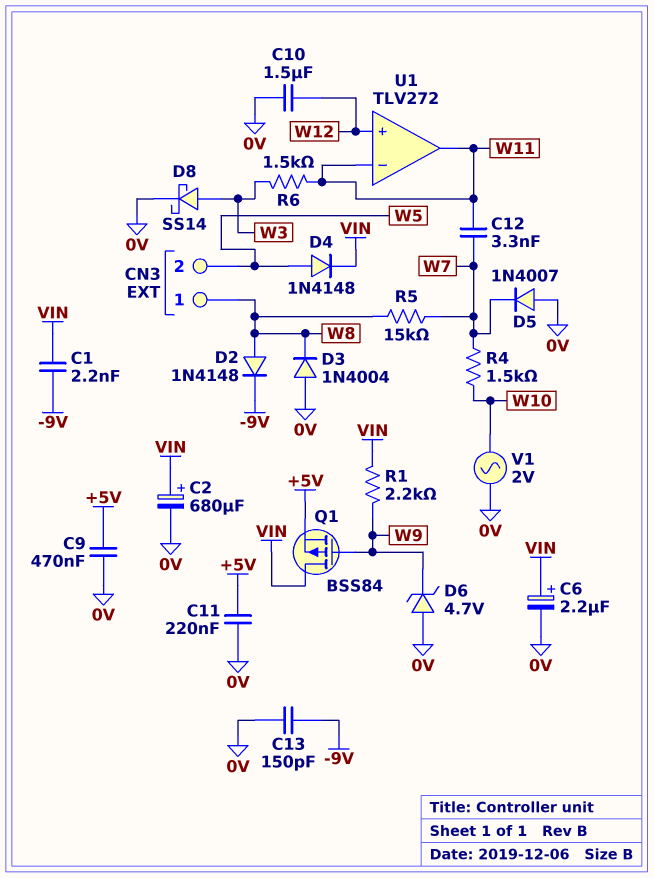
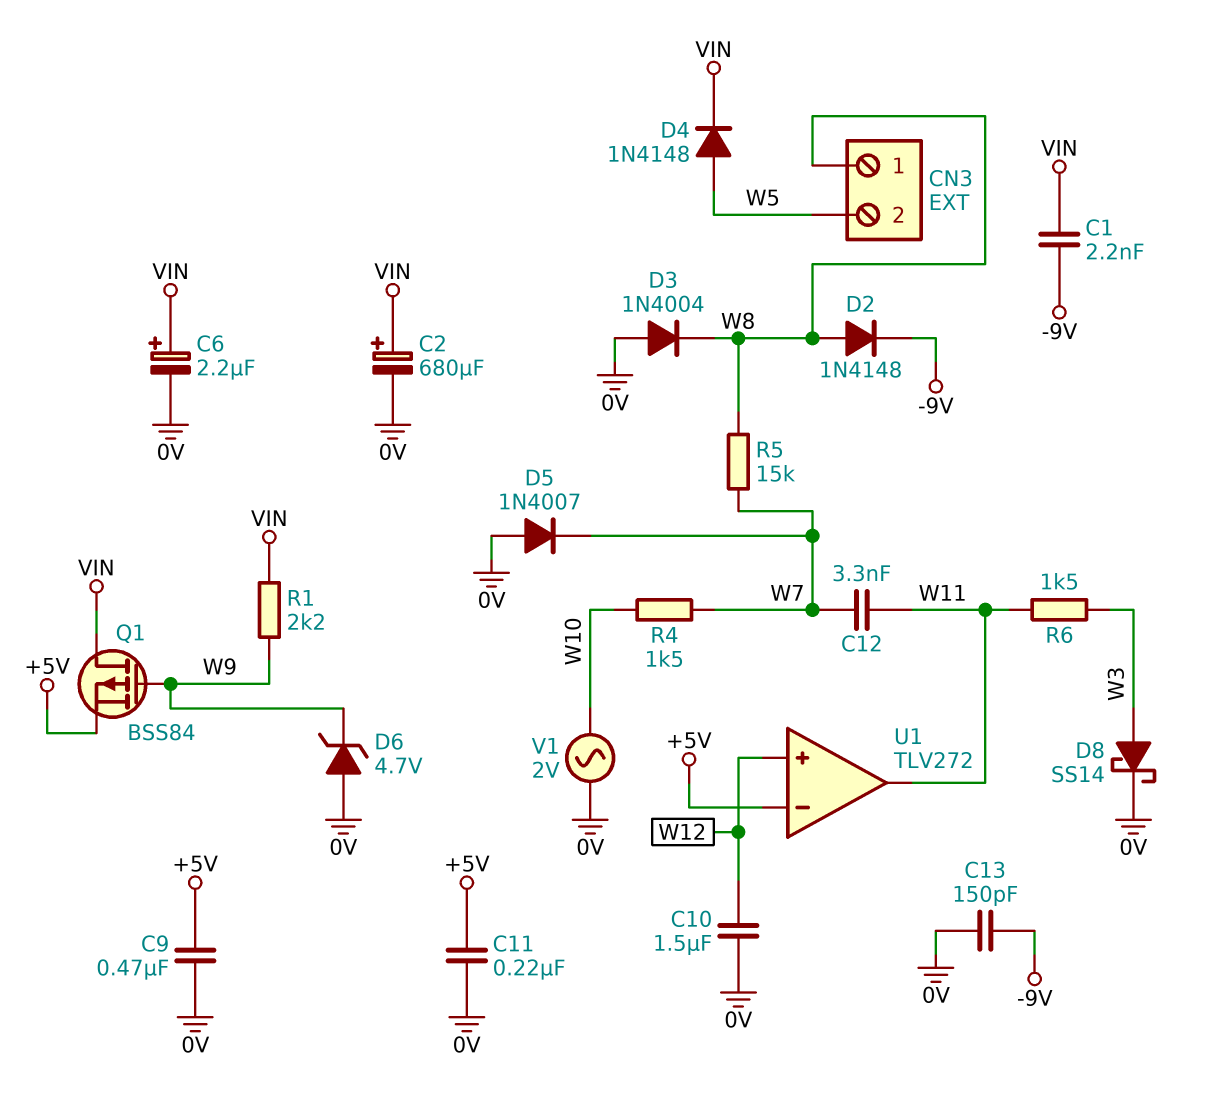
U1 pin in-: W11 -> +5V

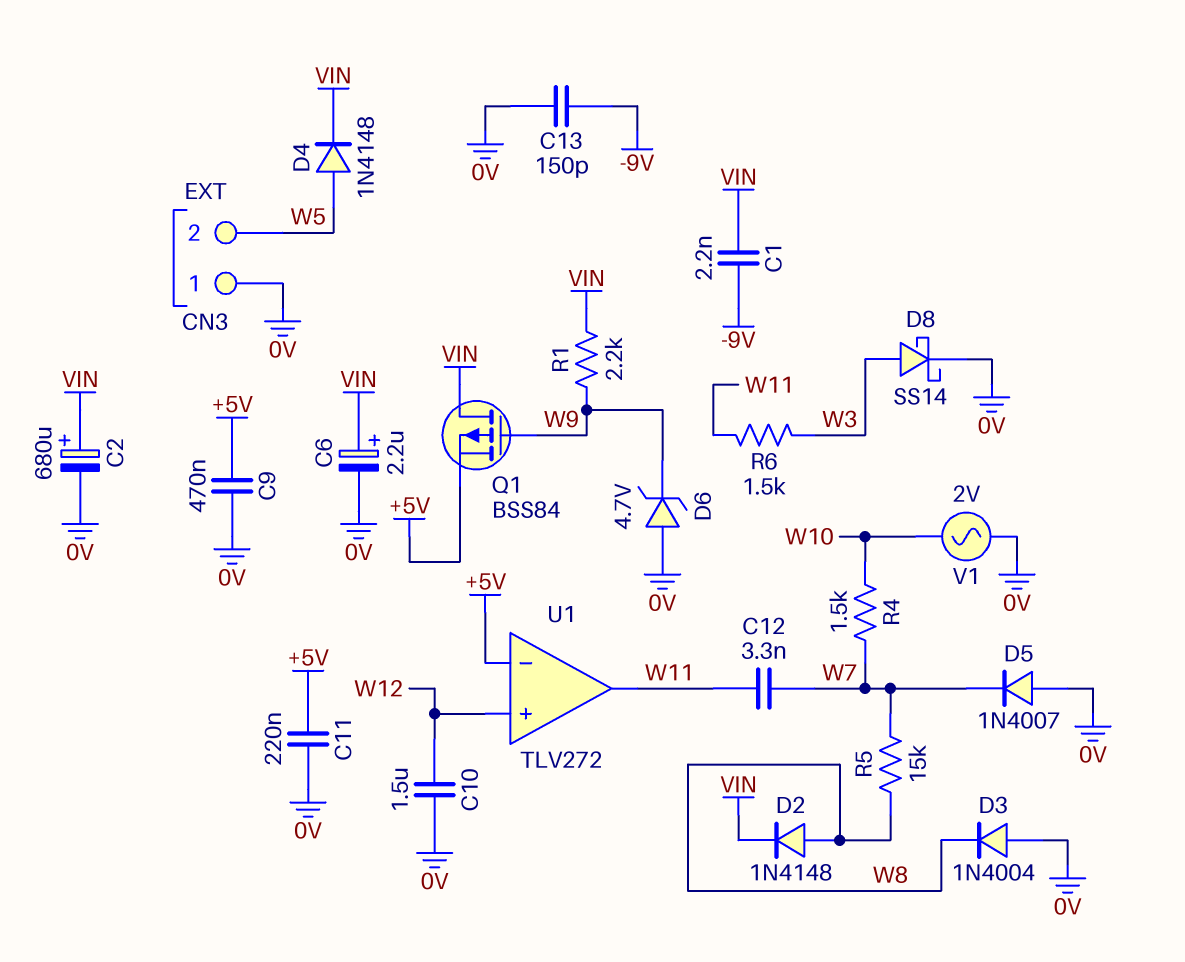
CN3 pin 1: W8 -> 0V
D2: diode 1N4148 (A W8, K -9V) -> diode 1N4148 (A W8, K VIN)

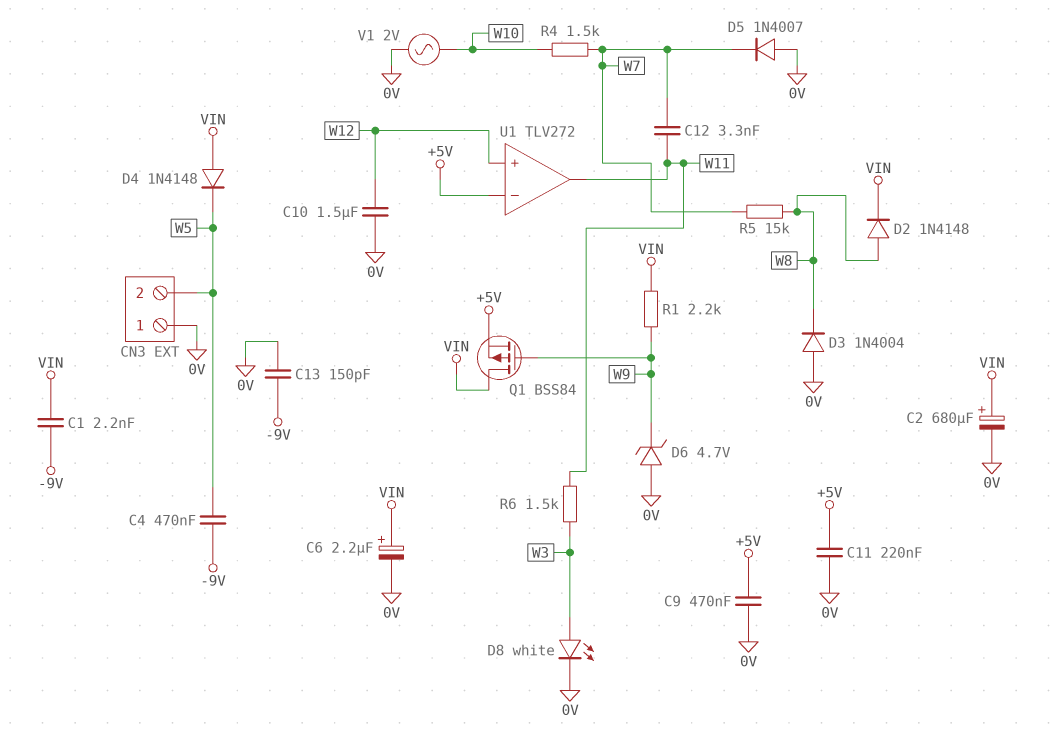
C4: none -> 470nF (-9V, W5)
D4: diode 1N4148 (A W5, K VIN) -> diode 1N4148 (A VIN, K W5)
D8: schottky SS14 (A W3, K 0V) -> LED white (A W3, K 0V)

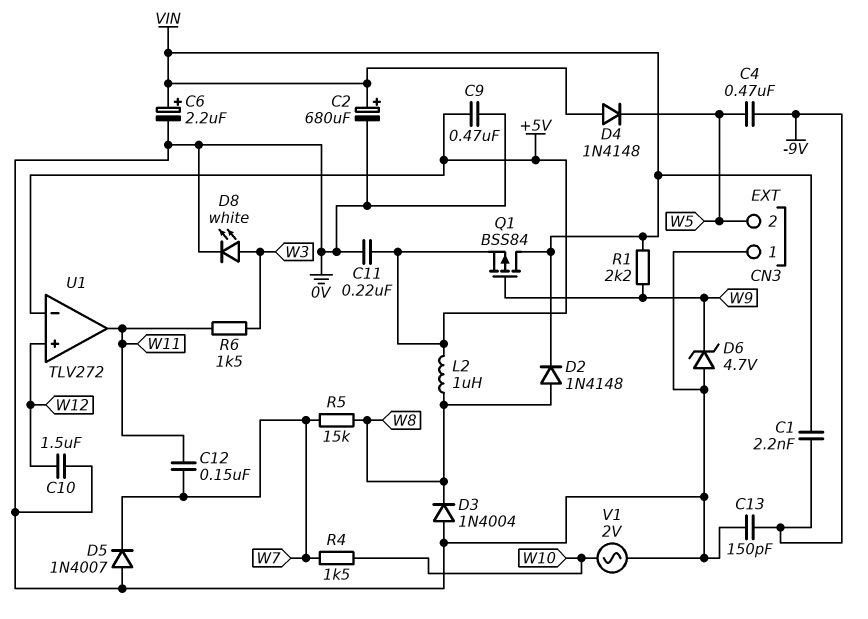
C12: 3.3nF (W7, W11) -> 150nF (W7, W11)
L2: none -> 1uH (+5V, W8)

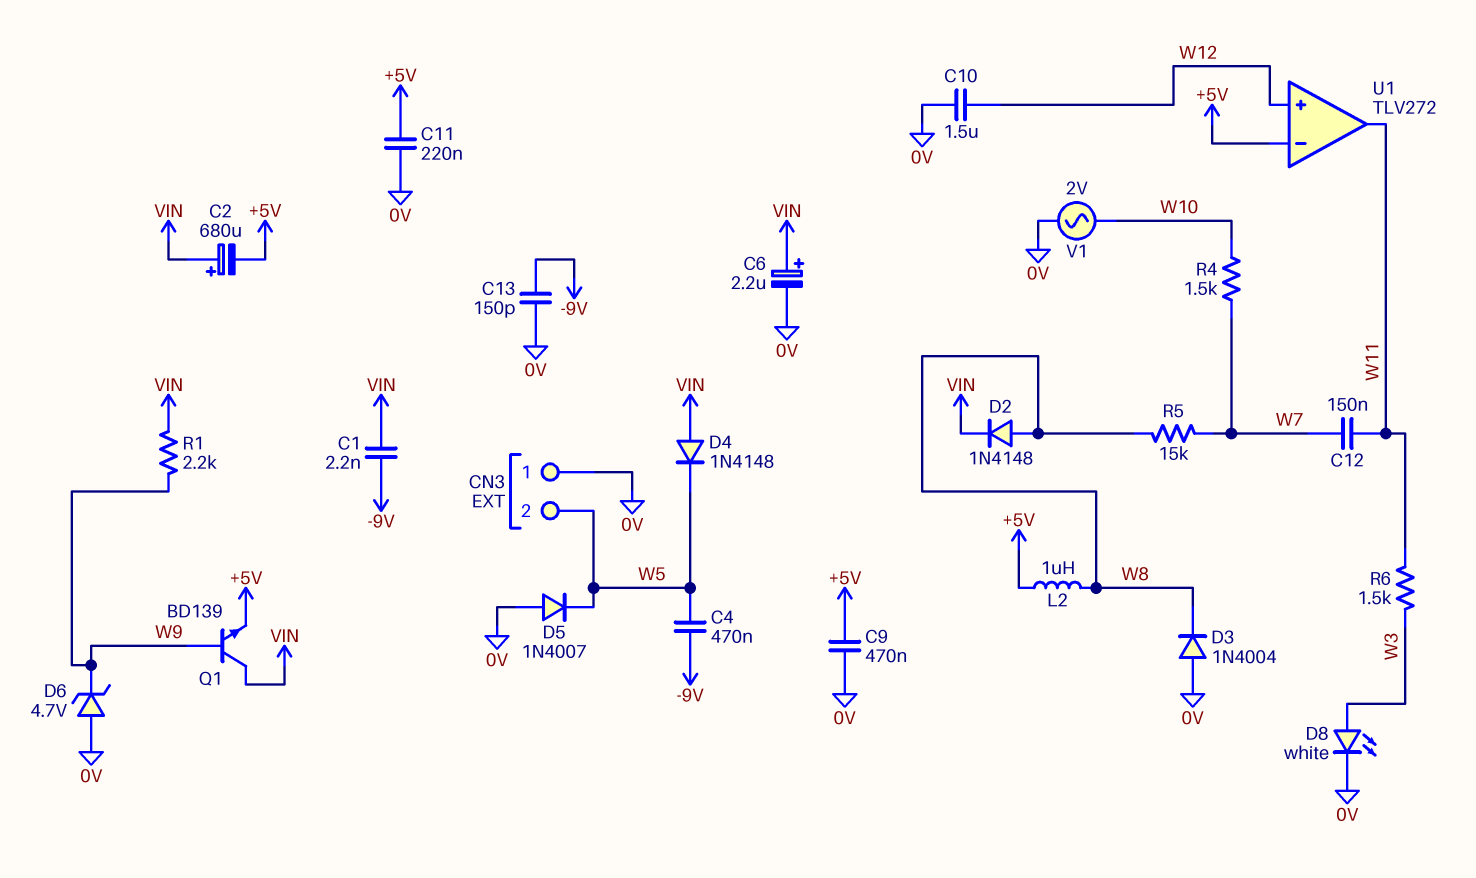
C2: 680uF (plus VIN, minus 0V) -> 680uF (plus VIN, minus +5V)
D5: diode 1N4007 (A 0V, K W7) -> diode 1N4007 (A 0V, K W5)
Q1: PMOS BSS84 (G W9, D VIN, S +5V) -> NPN BD139 (B W9, C VIN, E +5V)

